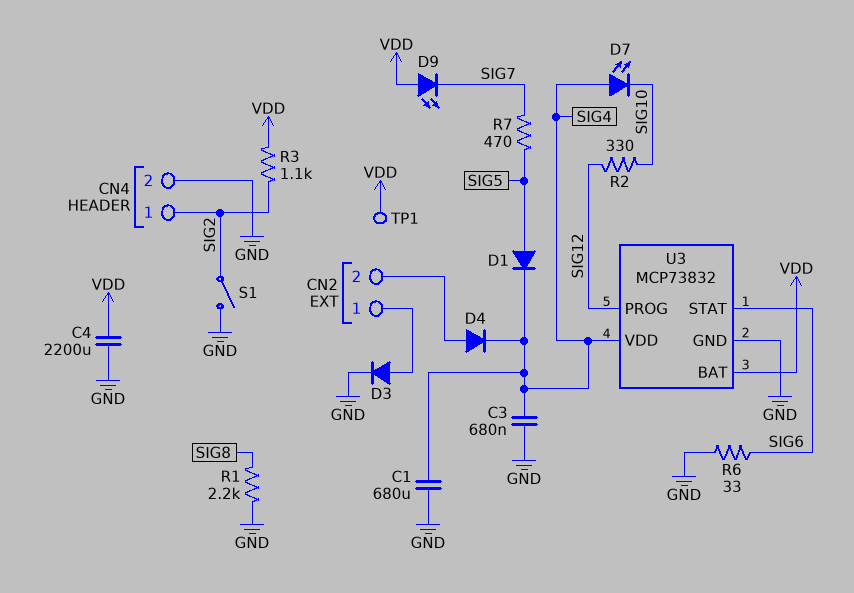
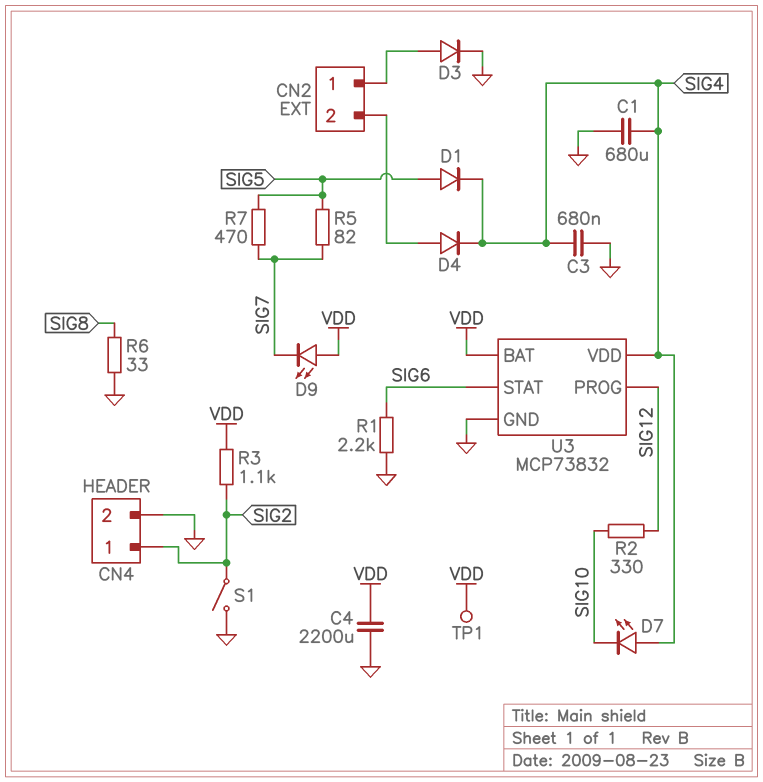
R1: 2.2k (GND, SIG8) -> 2.2k (GND, SIG6)
R5: none -> 82 (SIG5, SIG7)
R6: 33 (GND, SIG6) -> 33 (GND, SIG8)

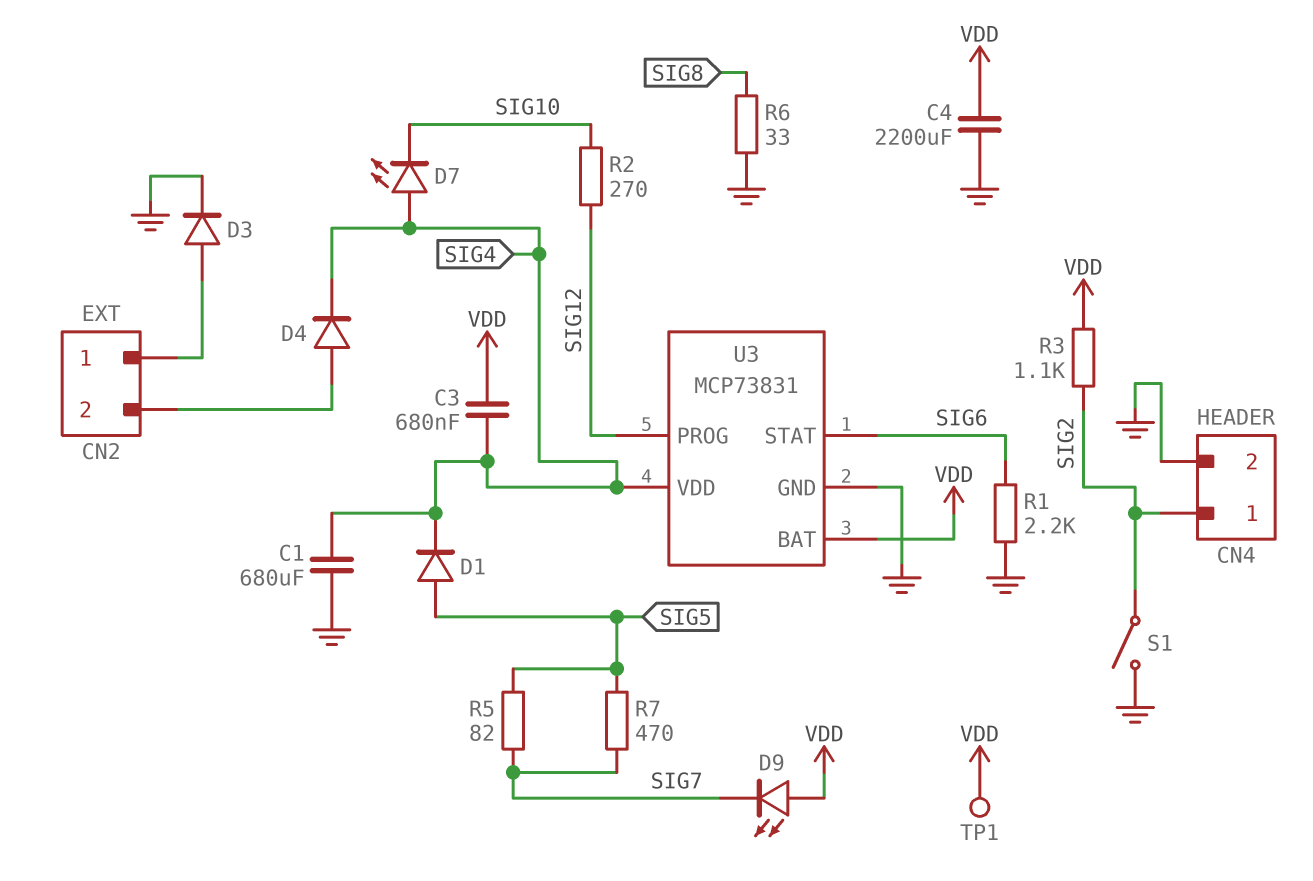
C3: 680nF (GND, SIG4) -> 680nF (SIG4, VDD)
R2: 330 (SIG10, SIG12) -> 270 (SIG10, SIG12)
U3: MCP73832 -> MCP73831

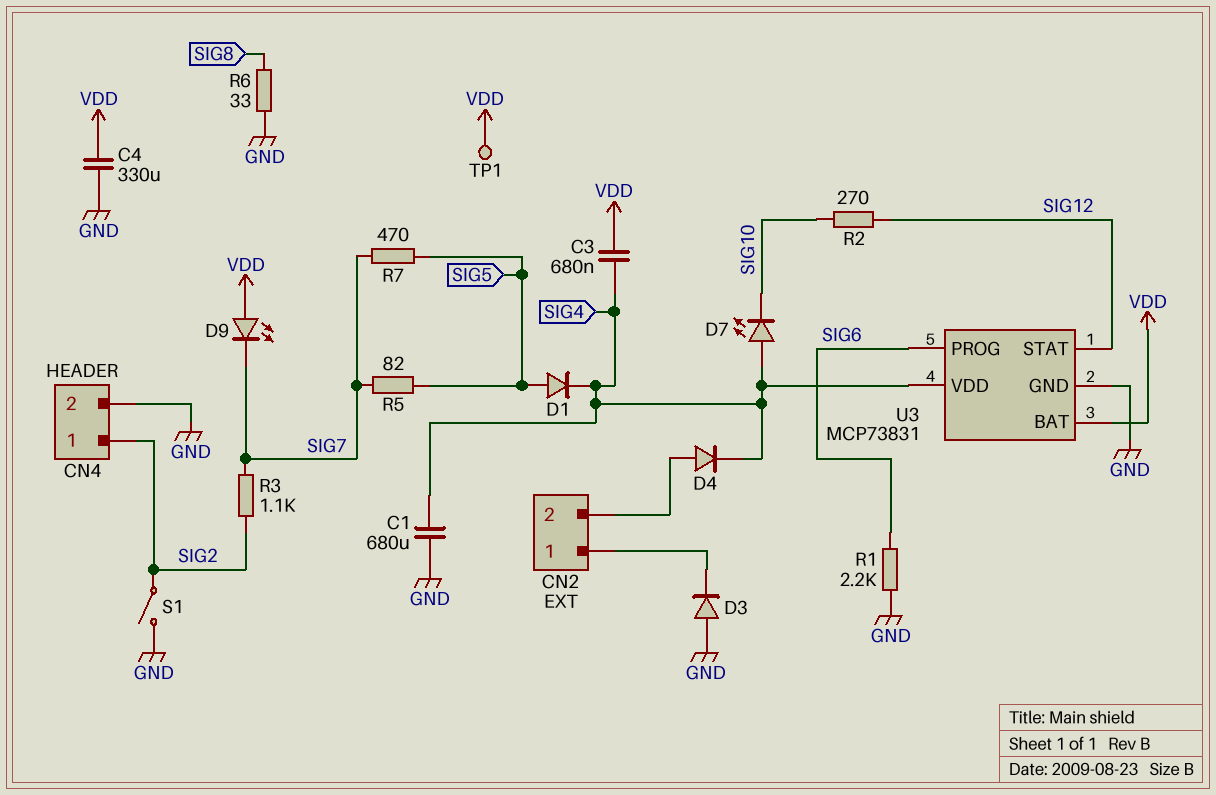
C4: 2200uF (GND, VDD) -> 330uF (GND, VDD)
D3: diode (A CN2/1, K GND) -> diode (A GND, K CN2/1)
R3: 1.1k (SIG2, VDD) -> 1.1k (SIG2, SIG7)
U3 pin PROG: SIG12 -> SIG6
U3 pin STAT: SIG6 -> SIG12

